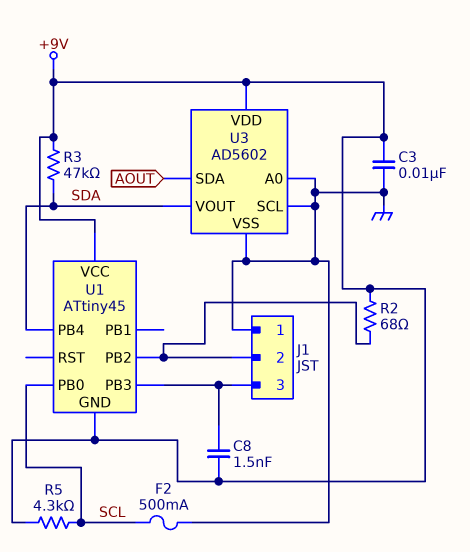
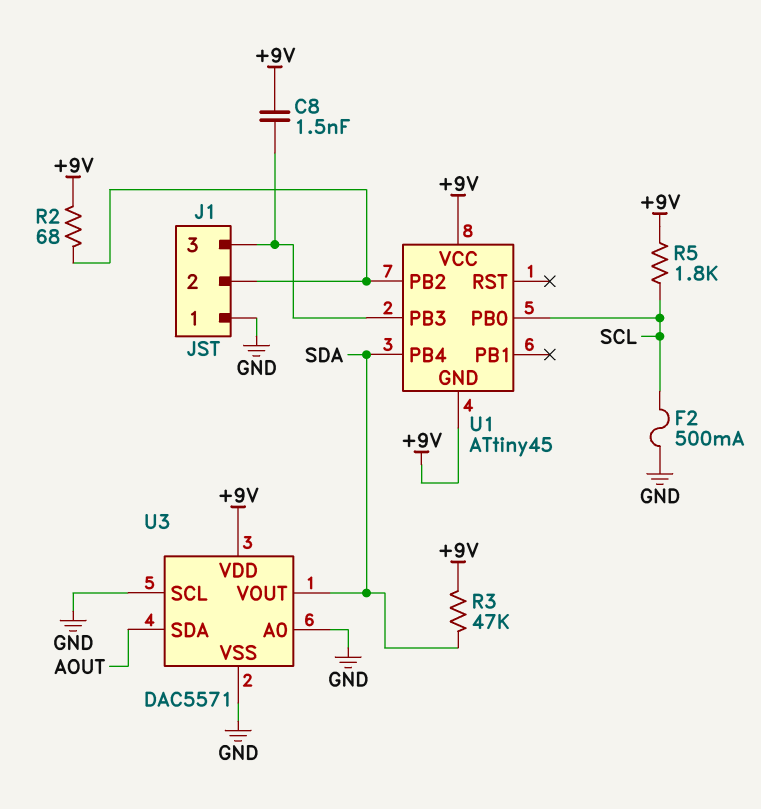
C3: 10nF (+9V, GND) -> none
R5: 4.3k (+9V, SCL) -> 1.8k (+9V, SCL)
U3: AD5602 -> DAC5571

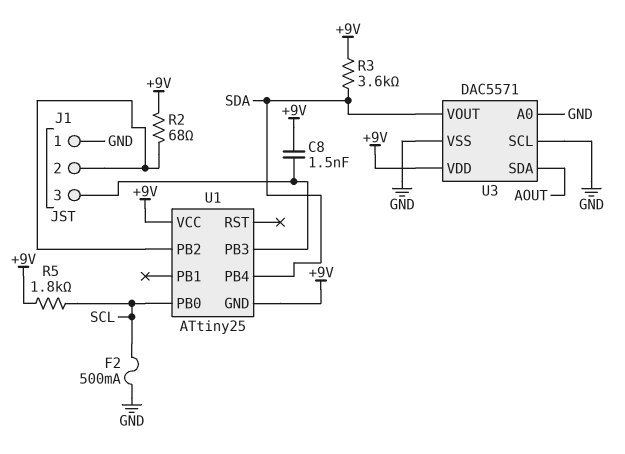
R3: 47k (+9V, SDA) -> 3.6k (+9V, SDA)
U1: ATtiny45 -> ATtiny25

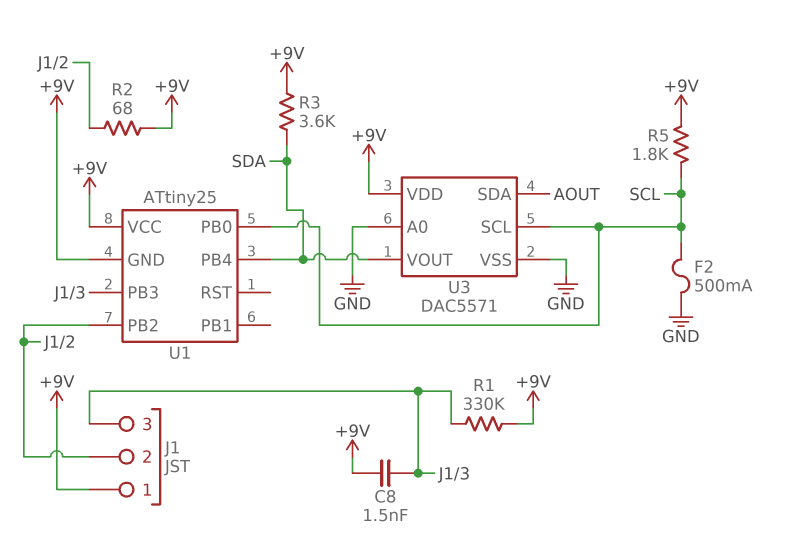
J1 pin 1: GND -> +9V
R1: none -> 330k (+9V, J1/3)
U3 pin SCL: GND -> SCL

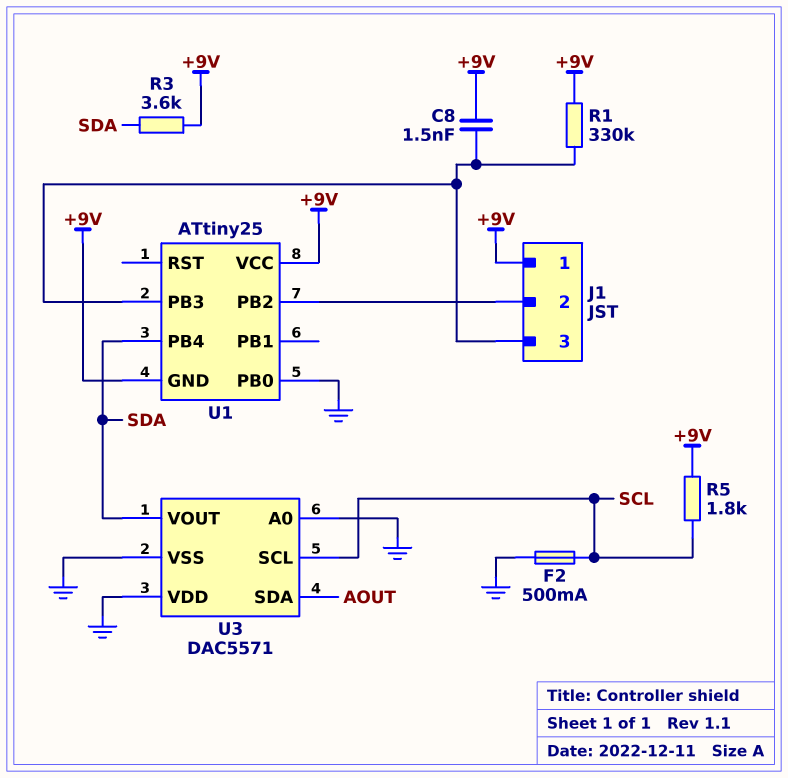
R2: 68 (+9V, J1/2) -> none
U1 pin PB0: SCL -> GND
U3 pin VDD: +9V -> GND

